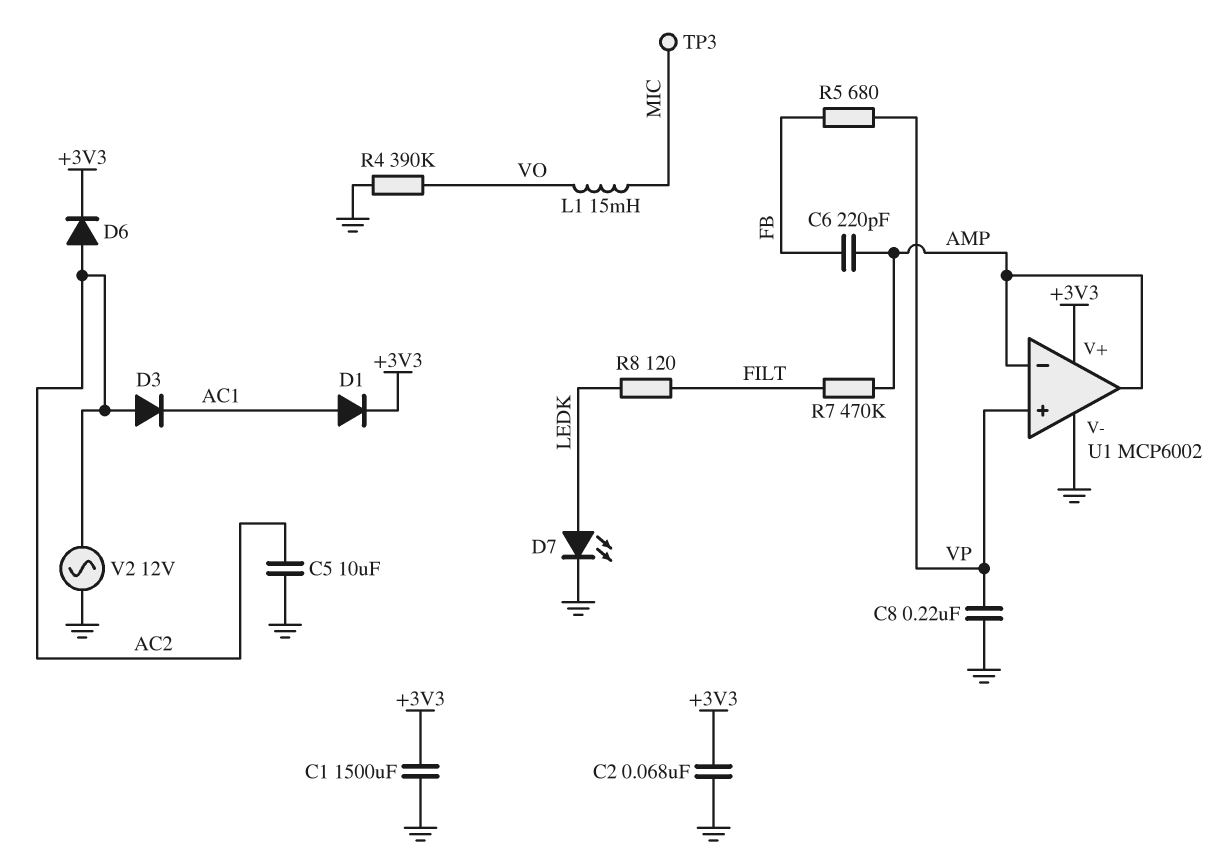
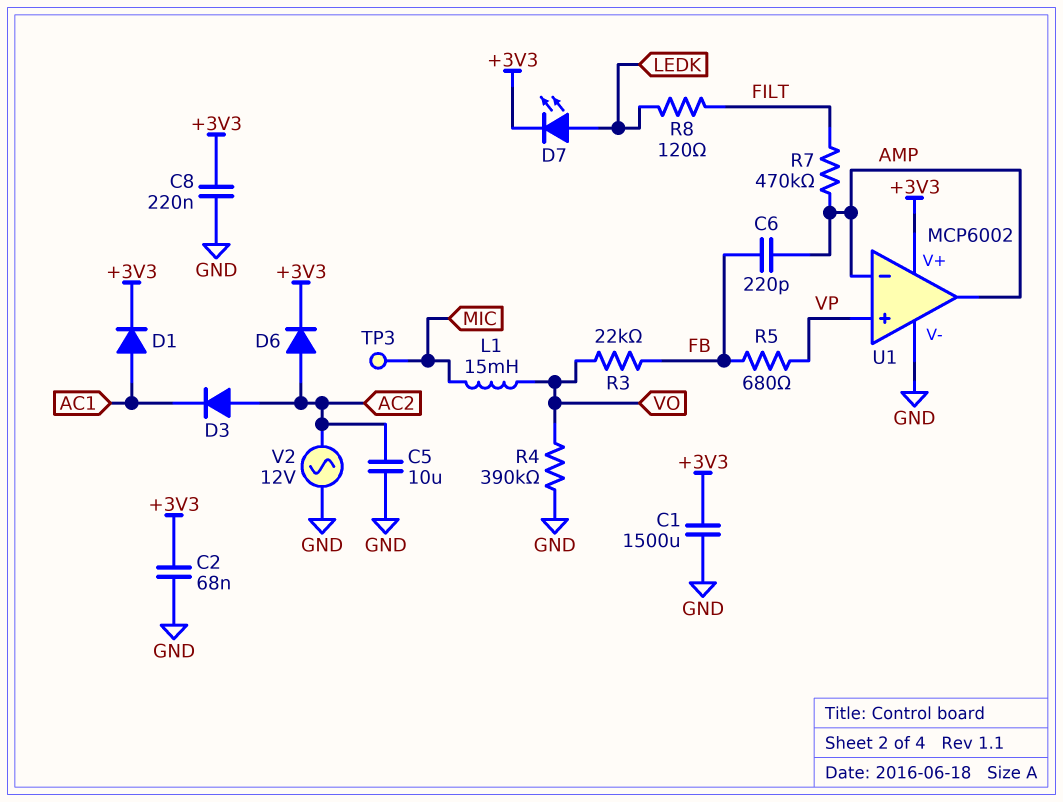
C8: 220nF (GND, VP) -> 220nF (+3V3, GND)
D7: LED (A LEDK, K GND) -> LED (A LEDK, K +3V3)
R3: none -> 22k (FB, VO)

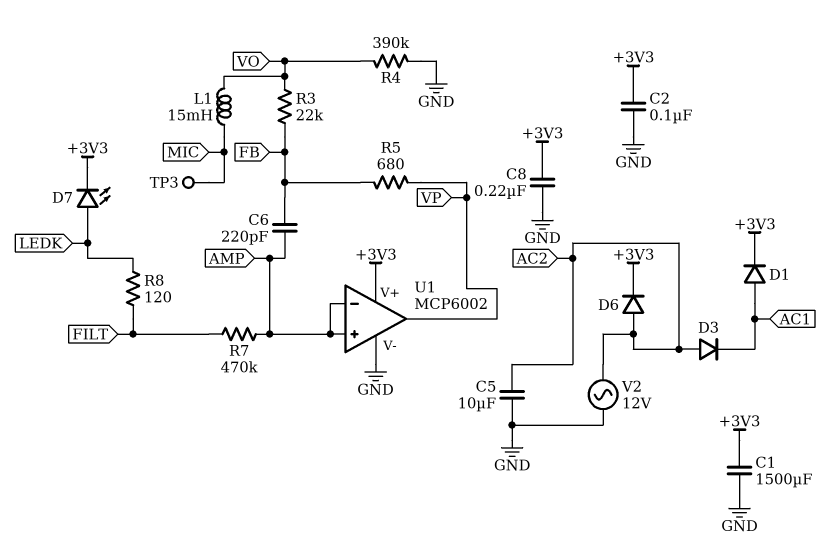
C2: 68nF (+3V3, GND) -> 100nF (+3V3, GND)
U1 pin in+: VP -> AMP
U1 pin out: AMP -> VP

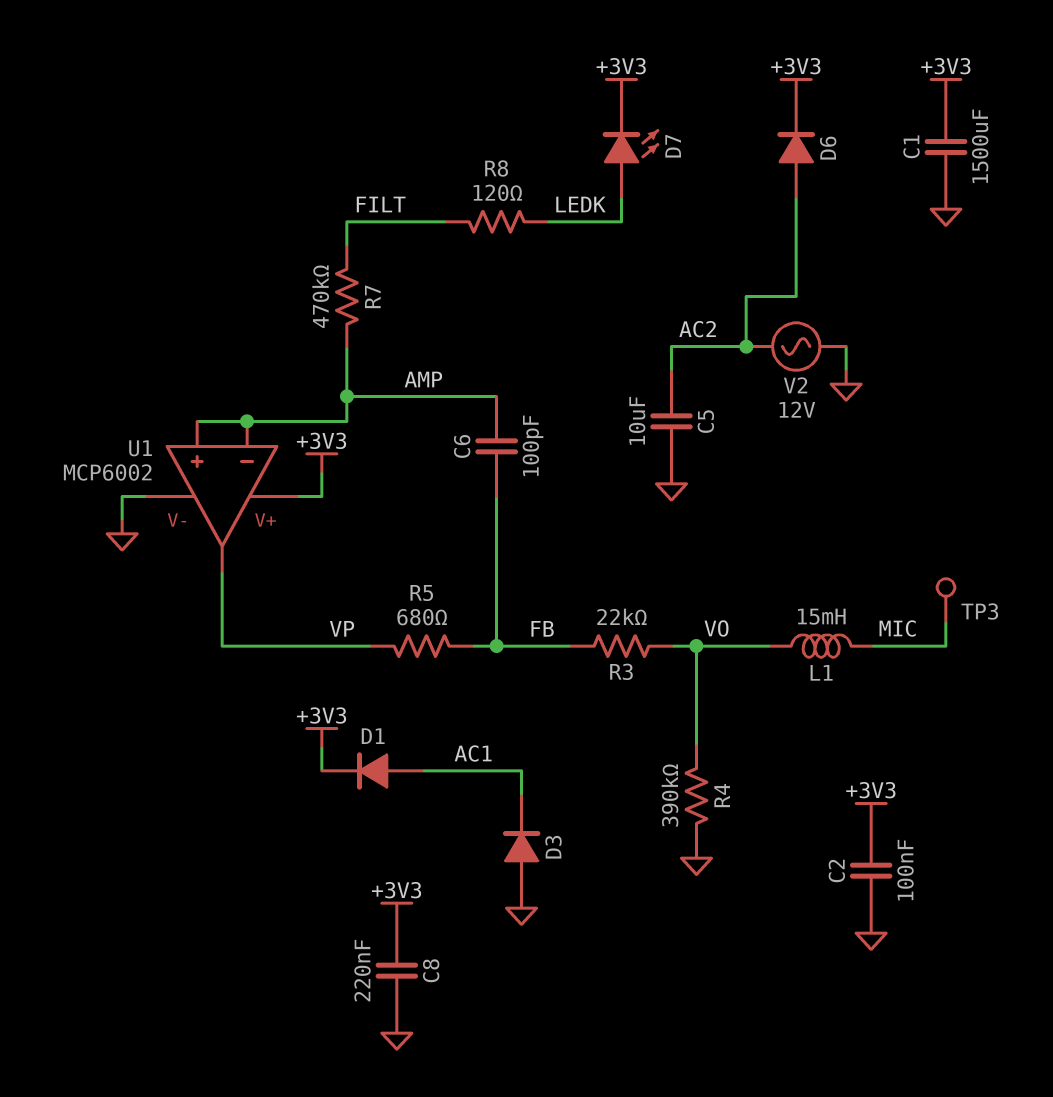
C6: 220pF (AMP, FB) -> 100pF (AMP, FB)
D3: diode (A AC2, K AC1) -> diode (A GND, K AC1)

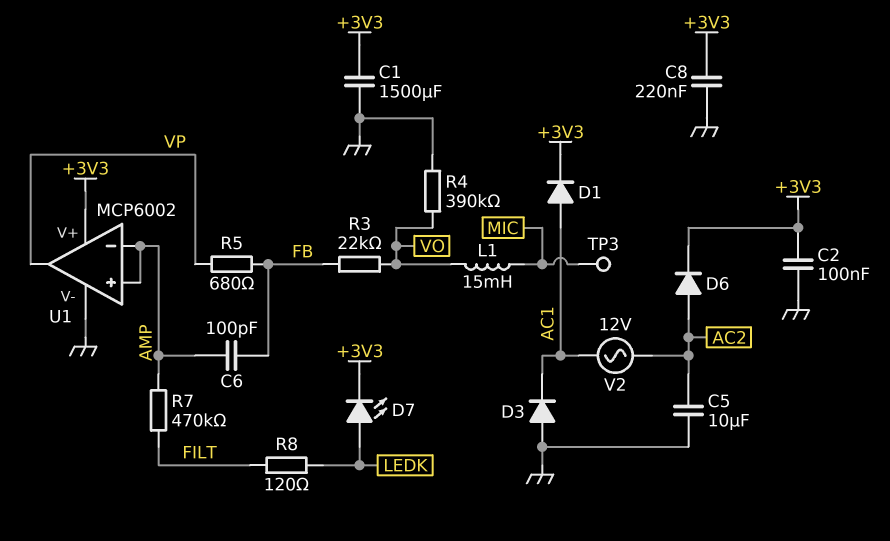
V2: AC 12V (AC2, GND) -> AC 12V (AC1, AC2)

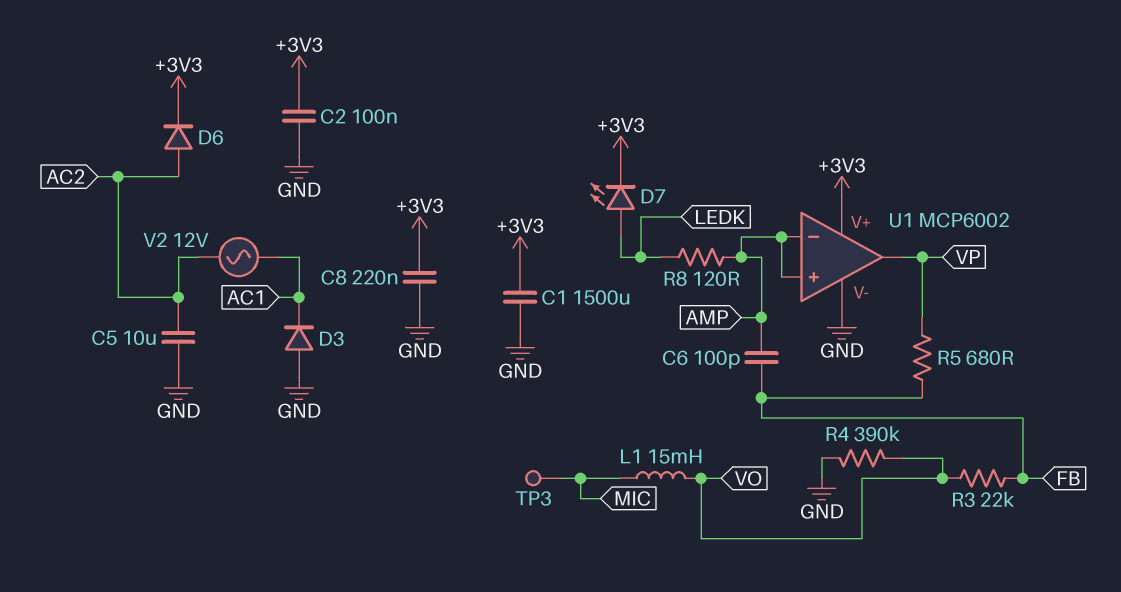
D1: diode (A AC1, K +3V3) -> none
R7: 470k (AMP, FILT) -> none
R8: 120 (FILT, LEDK) -> 120 (AMP, LEDK)

